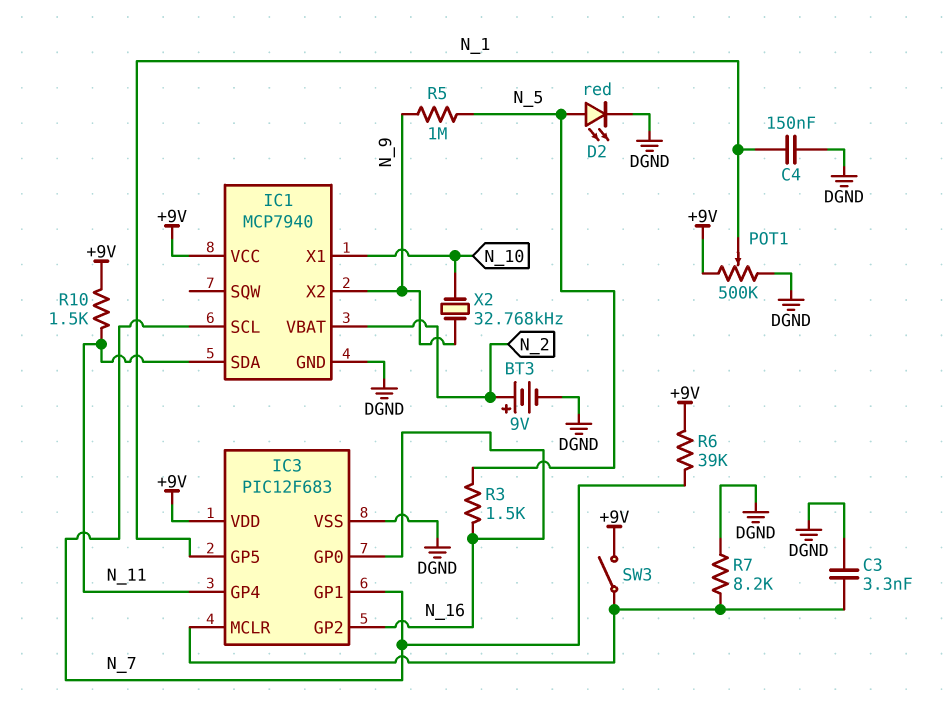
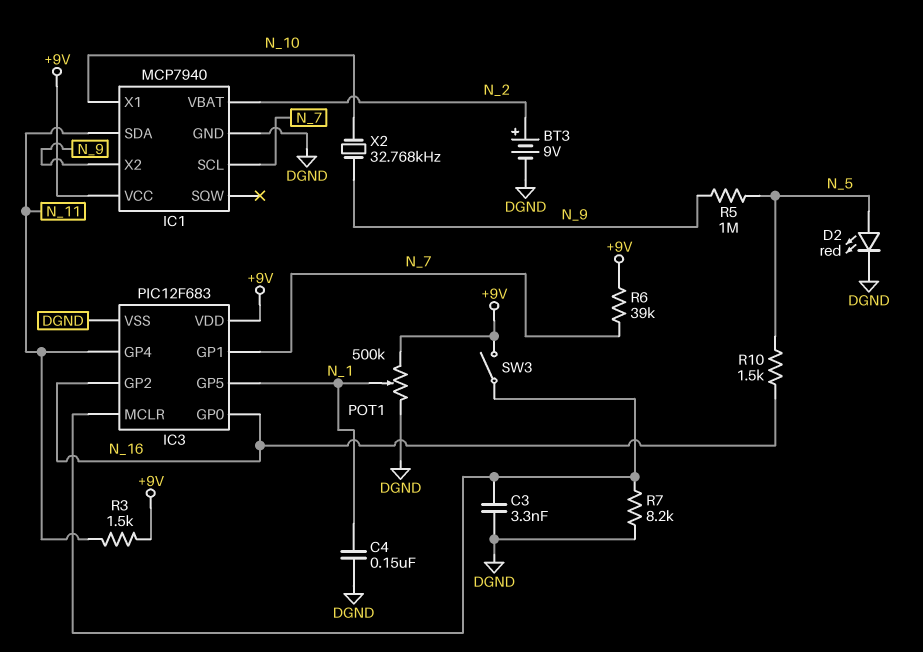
R3: 1.5k (N_5, N_16) -> 1.5k (+9V, N_11)
R10: 1.5k (+9V, N_11) -> 1.5k (N_5, N_16)

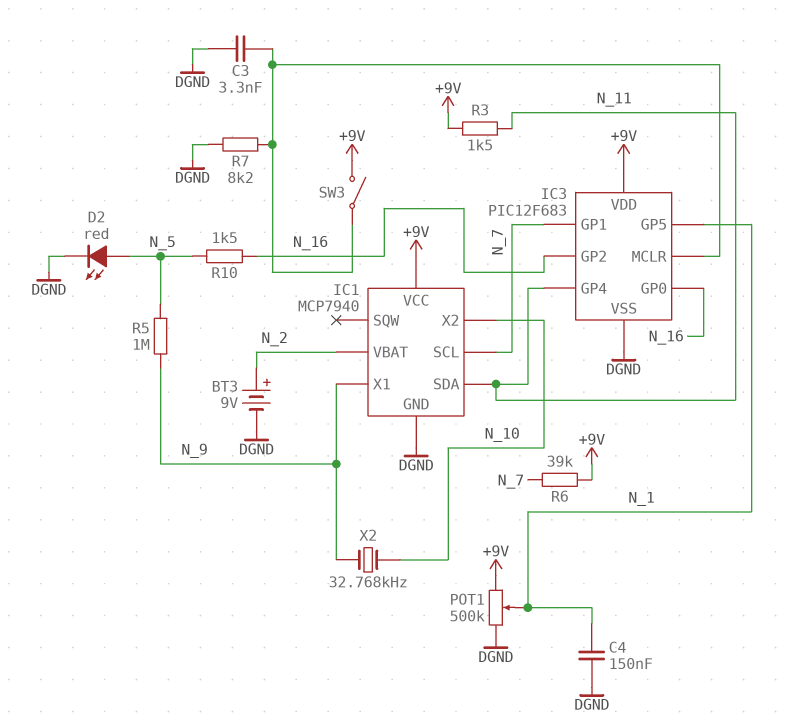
IC1 pin X1: N_10 -> N_9
IC1 pin X2: N_9 -> N_10

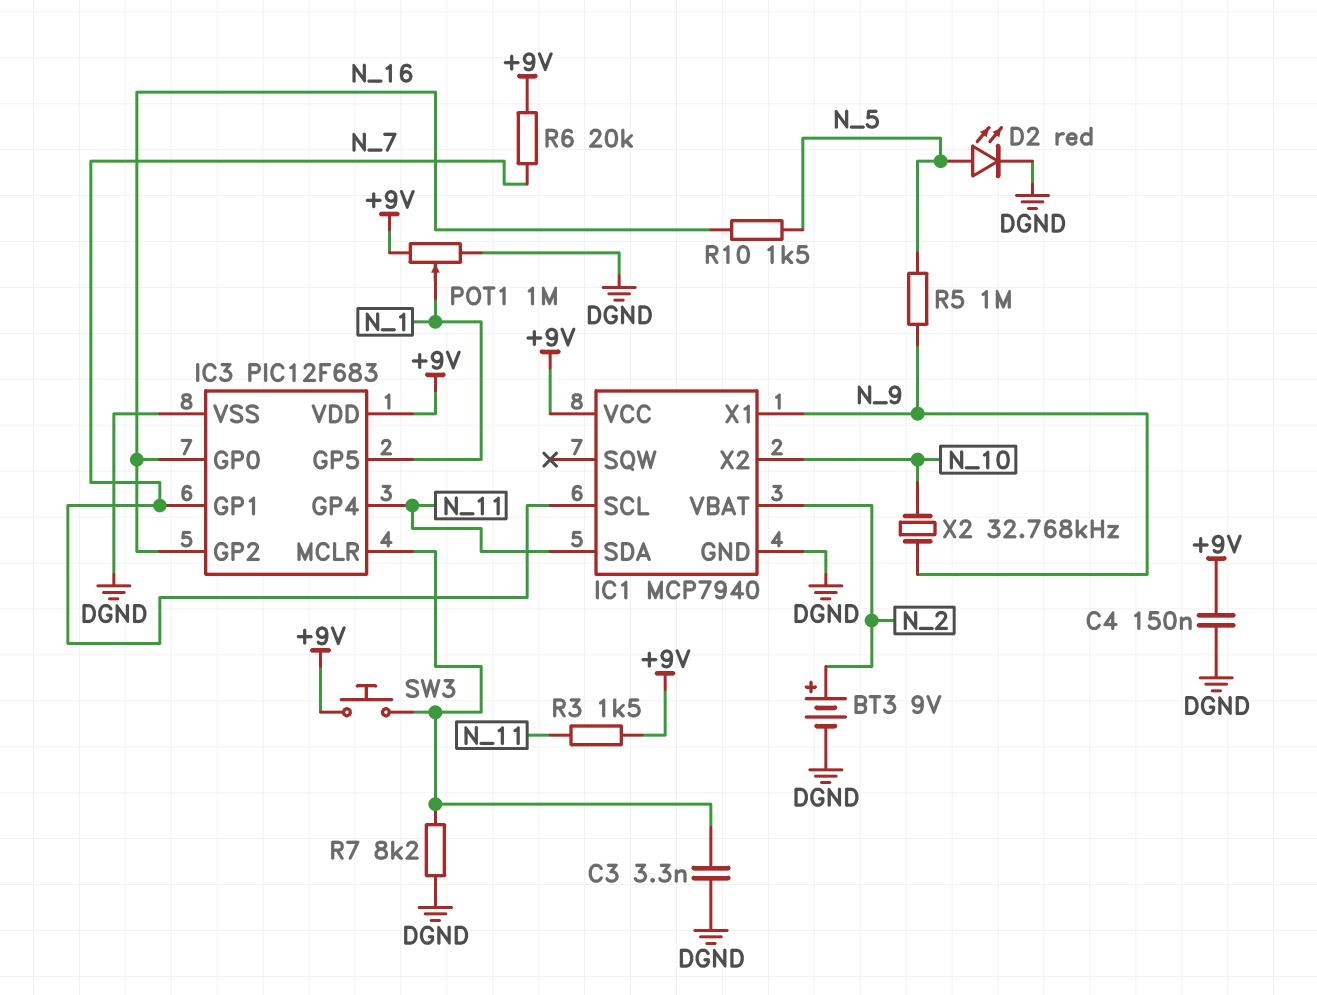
C4: 150nF (DGND, N_1) -> 150nF (+9V, DGND)
POT1: 500k (+9V, DGND, wiper N_1) -> 1M (+9V, DGND, wiper N_1)
R6: 39k (+9V, N_7) -> 20k (+9V, N_7)
SW3: switch (+9V, IC3/MCLR) -> button (+9V, IC3/MCLR)

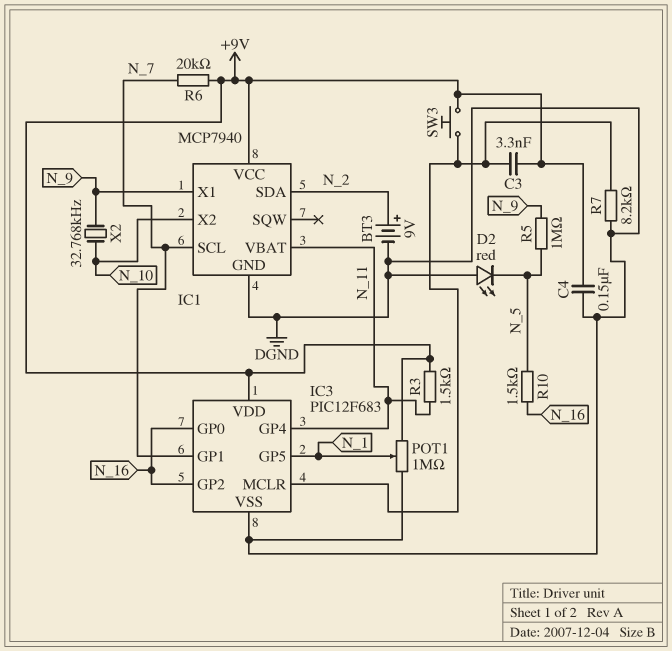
C3: 3.3nF (DGND, IC3/MCLR) -> 3.3nF (+9V, IC3/MCLR)
D2: LED red (A N_5, K DGND) -> LED red (A DGND, K N_5)
IC1 pin SDA: N_11 -> N_2
IC1 pin VBAT: N_2 -> N_11

